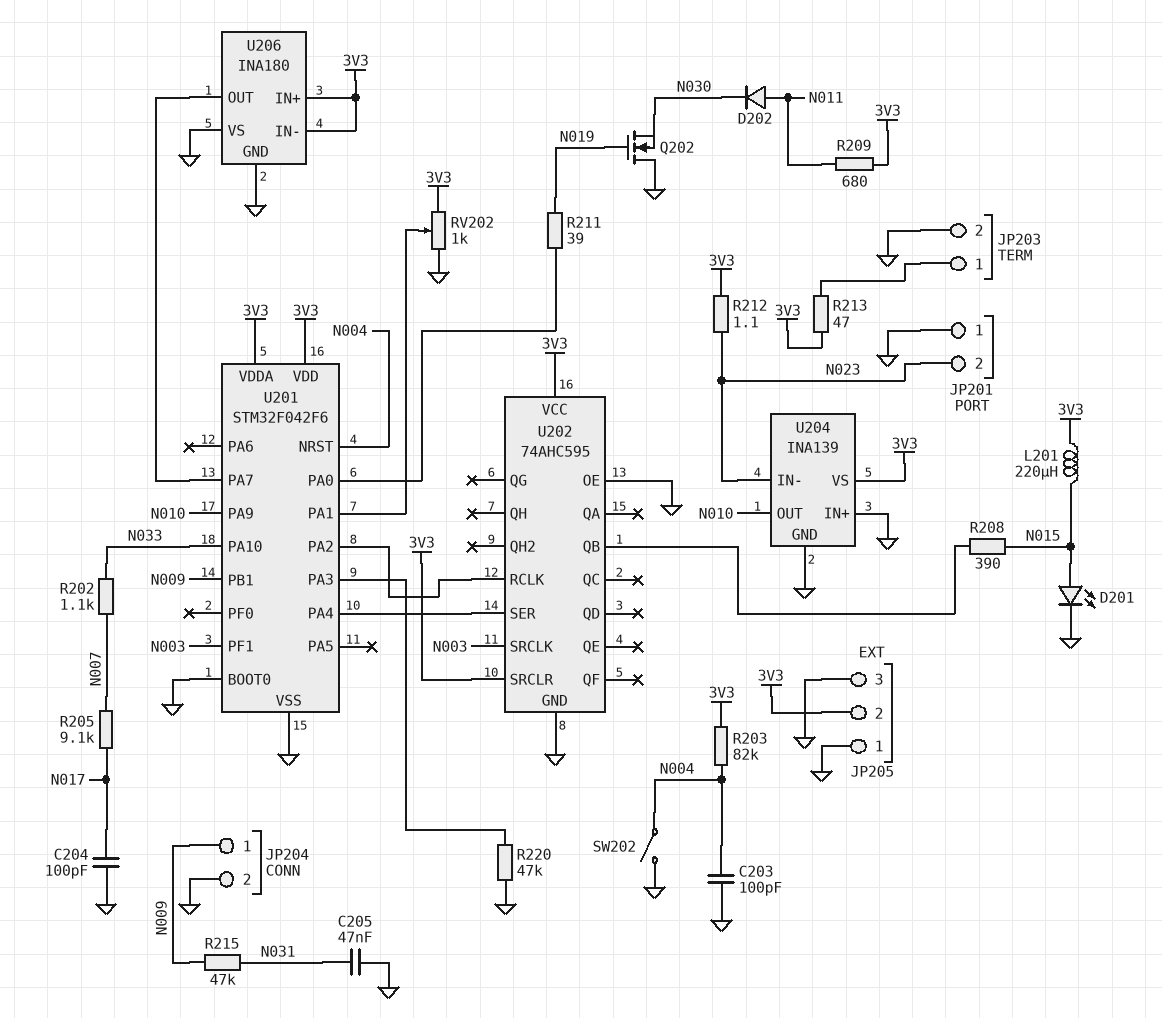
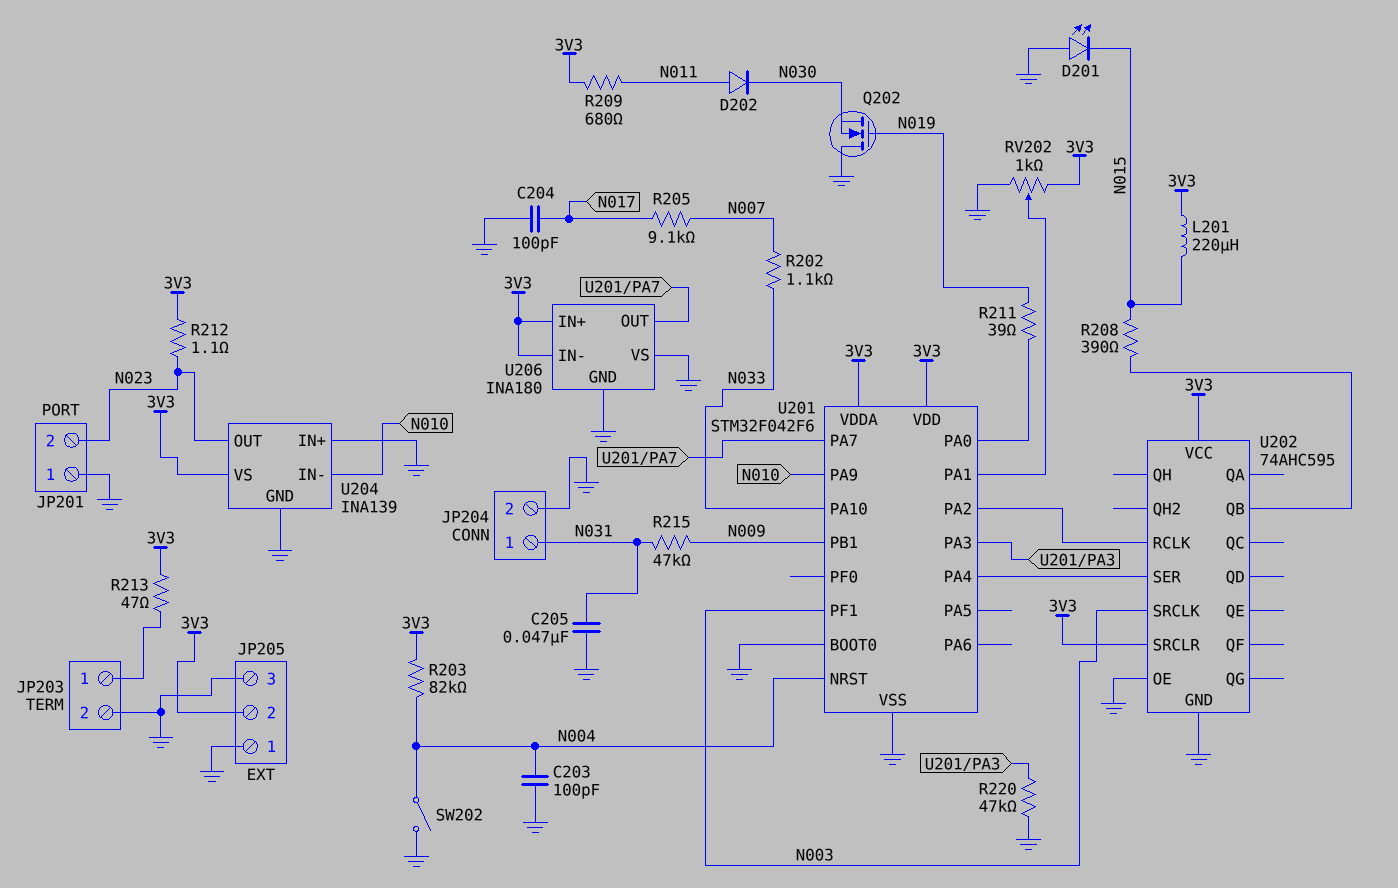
D201: LED (A N015, K GND) -> LED (A GND, K N015)
JP204 pin 1: N009 -> N031
U204 pin IN-: N023 -> N010
U204 pin OUT: N010 -> N023

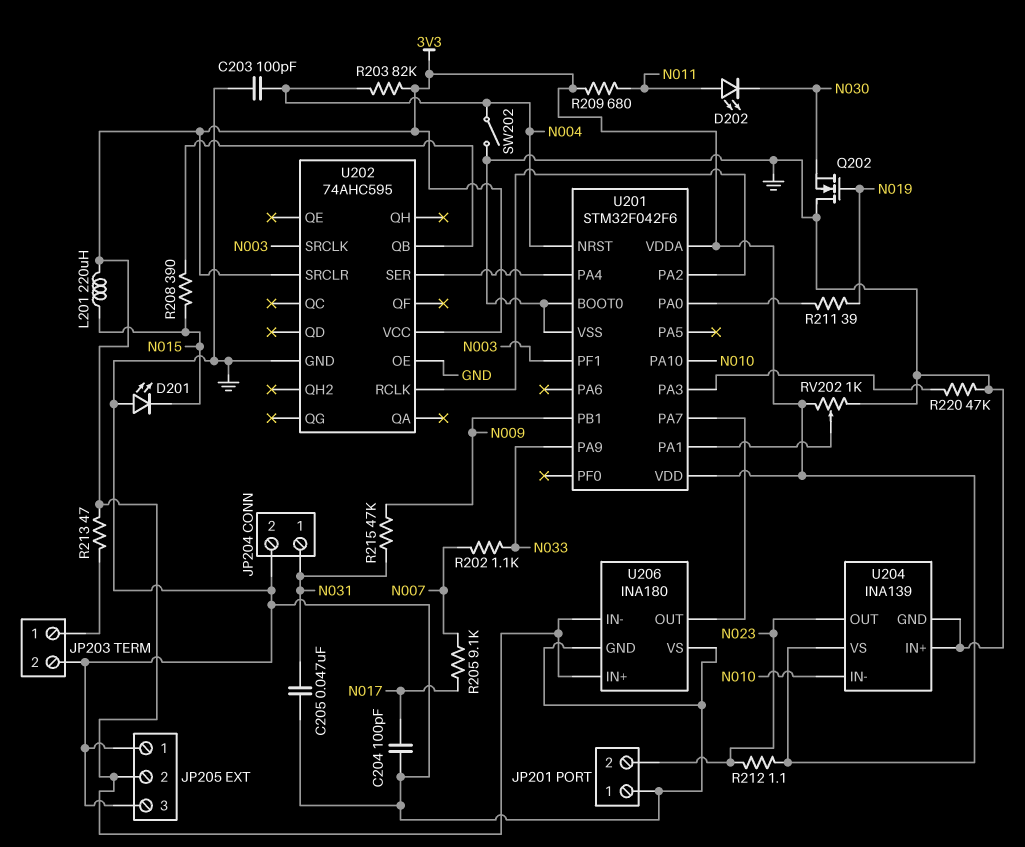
D202: diode (A N011, K N030) -> LED (A N011, K N030)
U201 pin PA9: N010 -> N033
U201 pin PA10: N033 -> N010

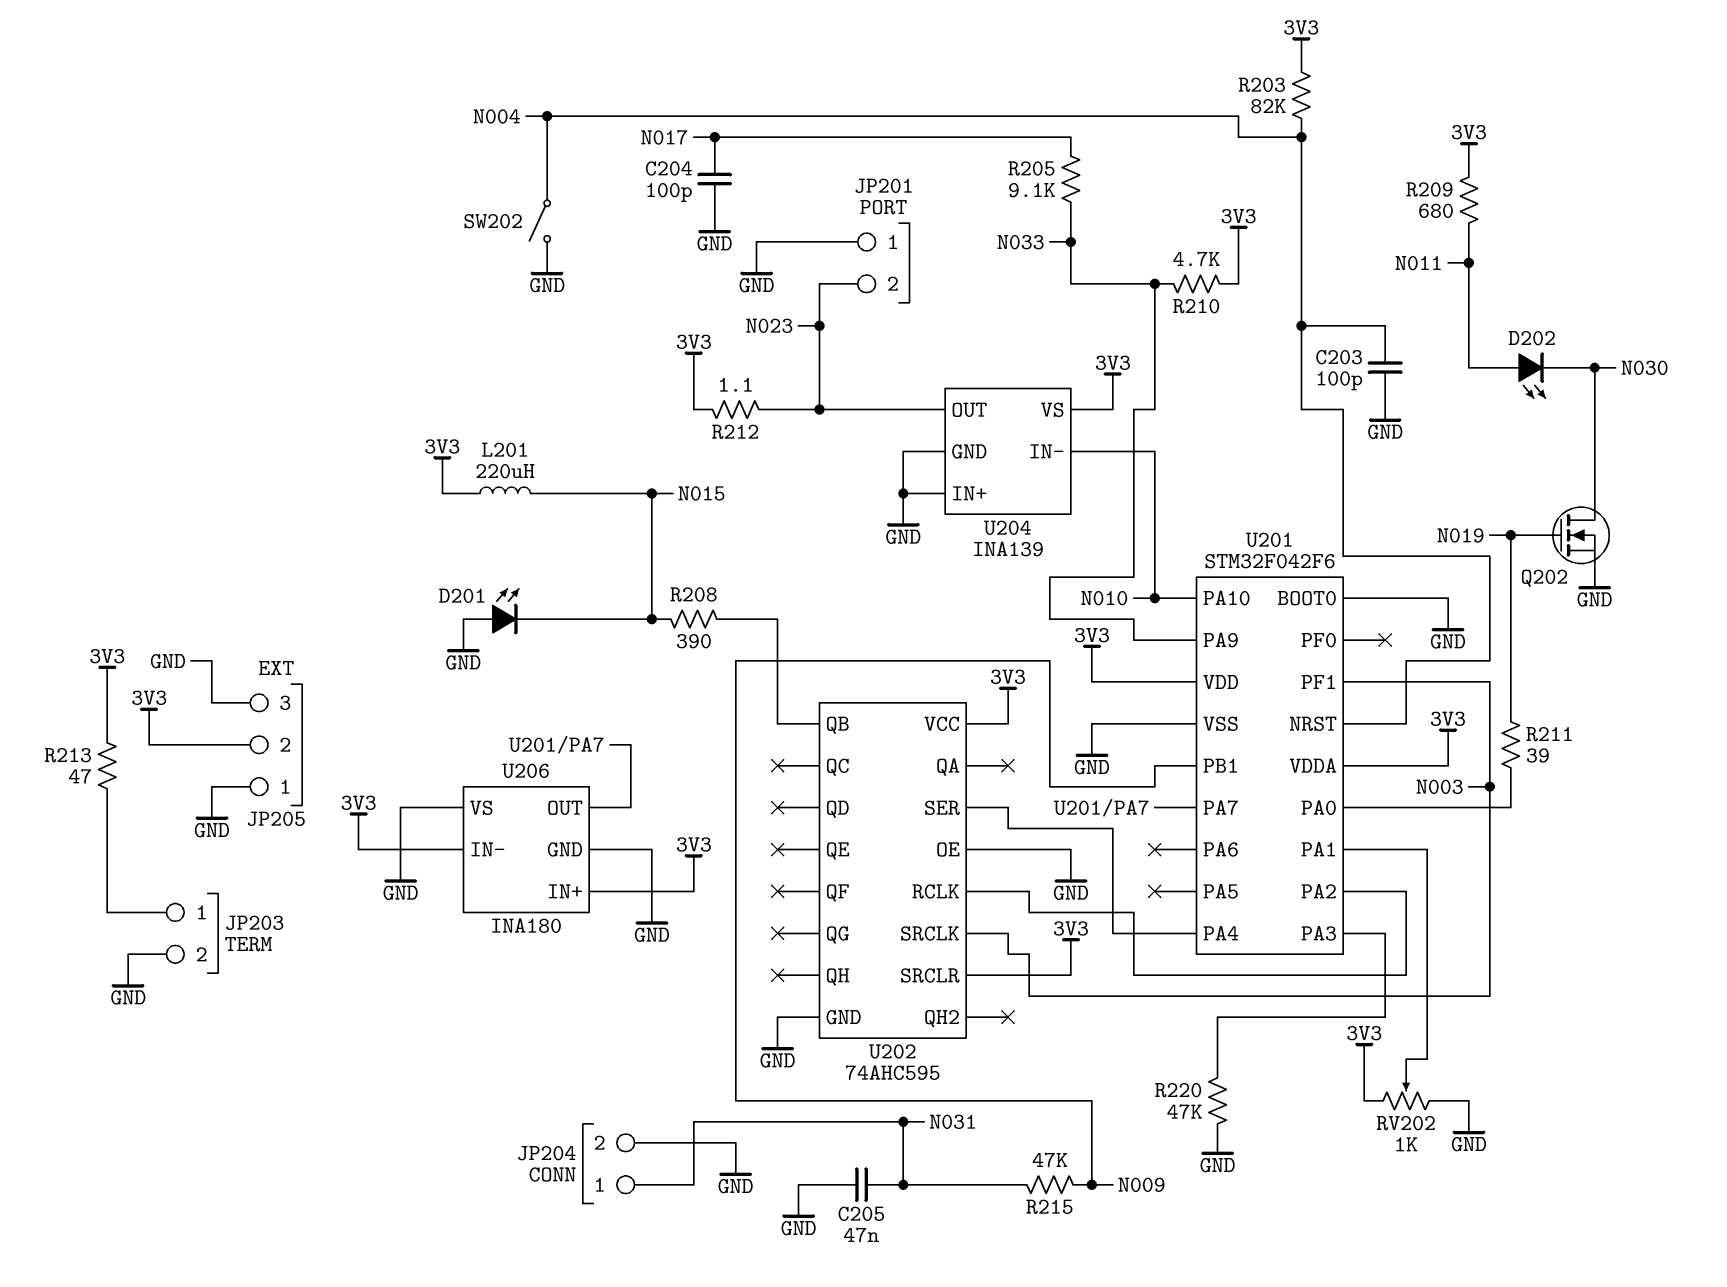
Q202: NMOS (G N019, D GND, S N030) -> NMOS (G N019, D N030, S GND)
R202: 1.1k (N007, N033) -> none
R205: 9.1k (N007, N017) -> 9.1k (N017, N033)
R210: none -> 4.7k (3V3, N033)

